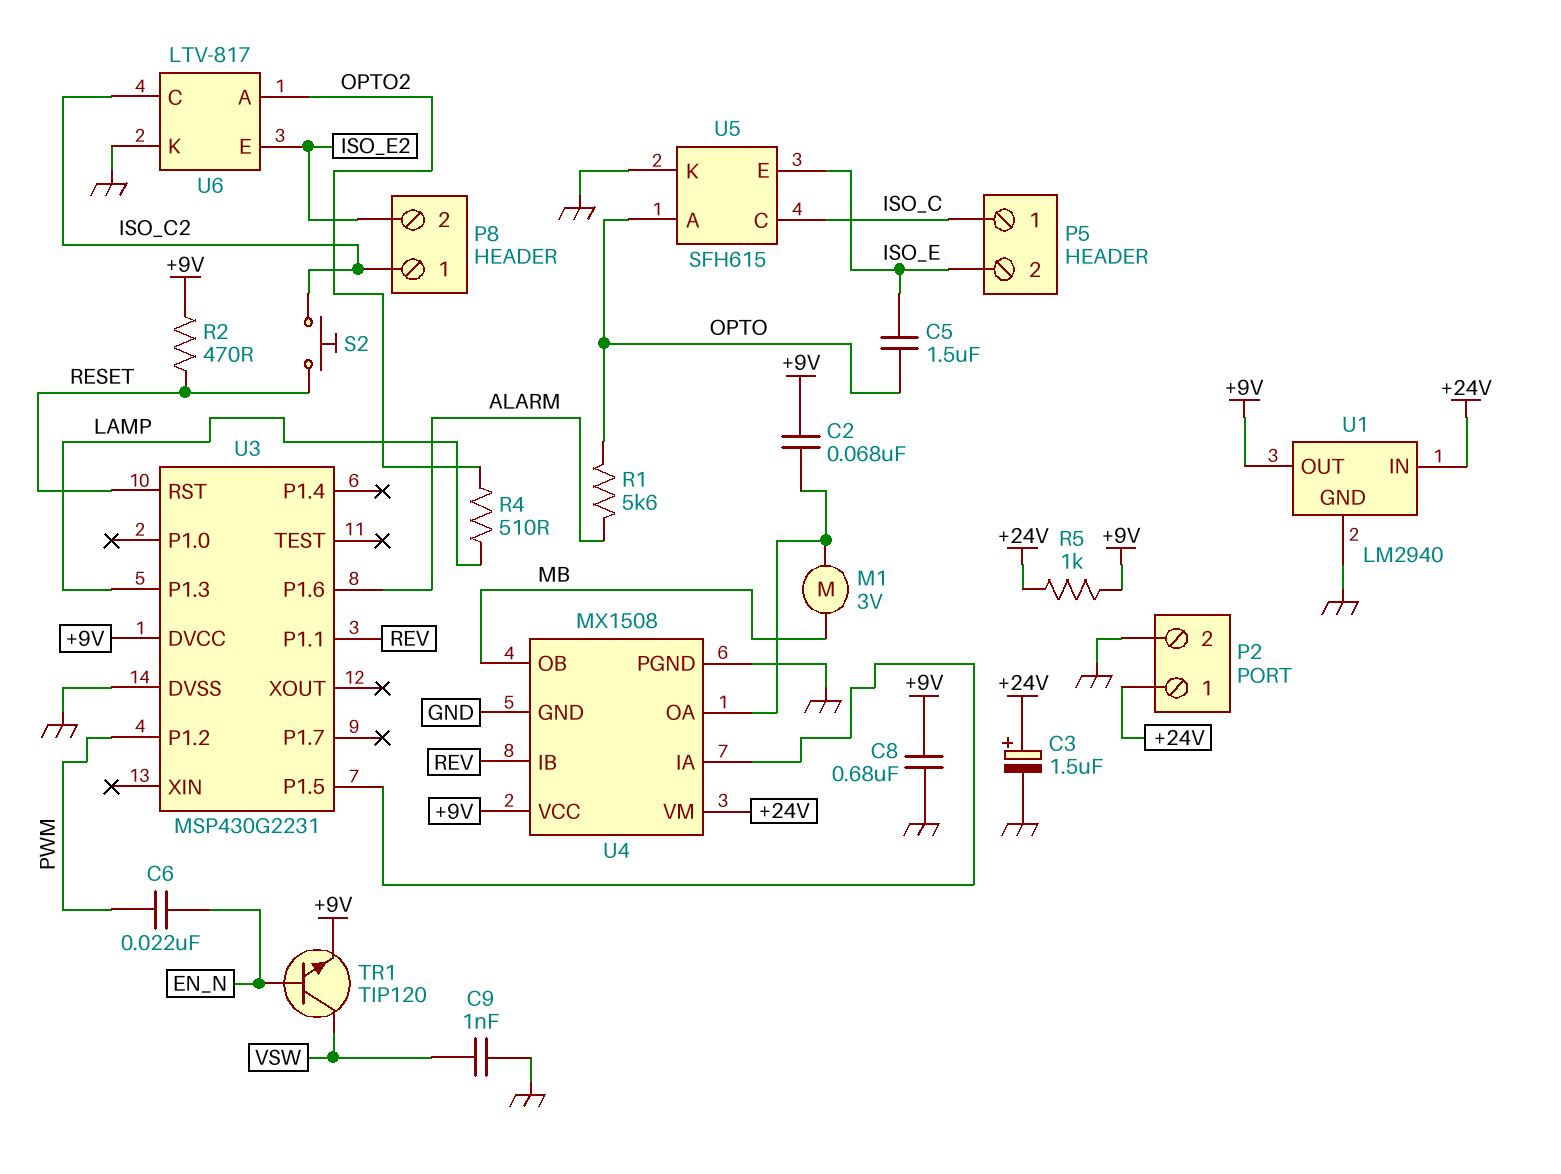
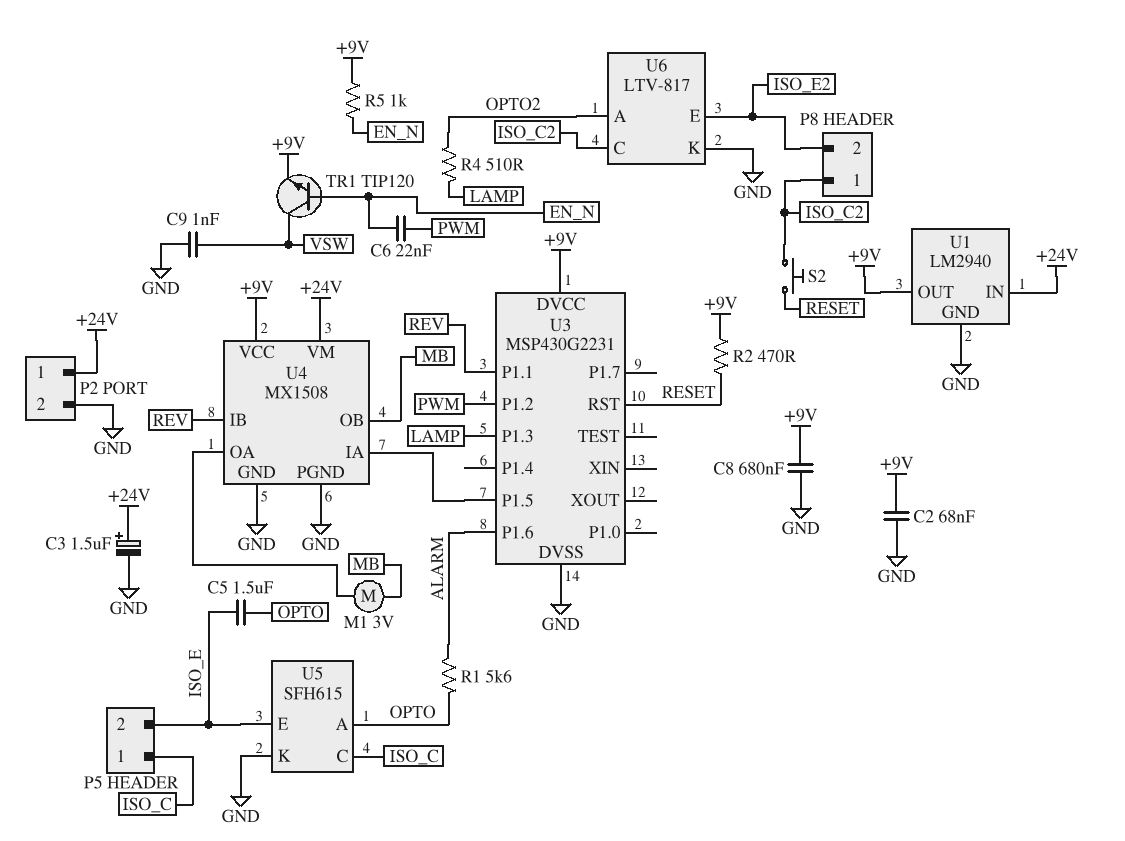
C2: 68nF (+9V, U4/OA) -> 68nF (+9V, GND)
R5: 1k (+9V, +24V) -> 1k (+9V, EN_N)

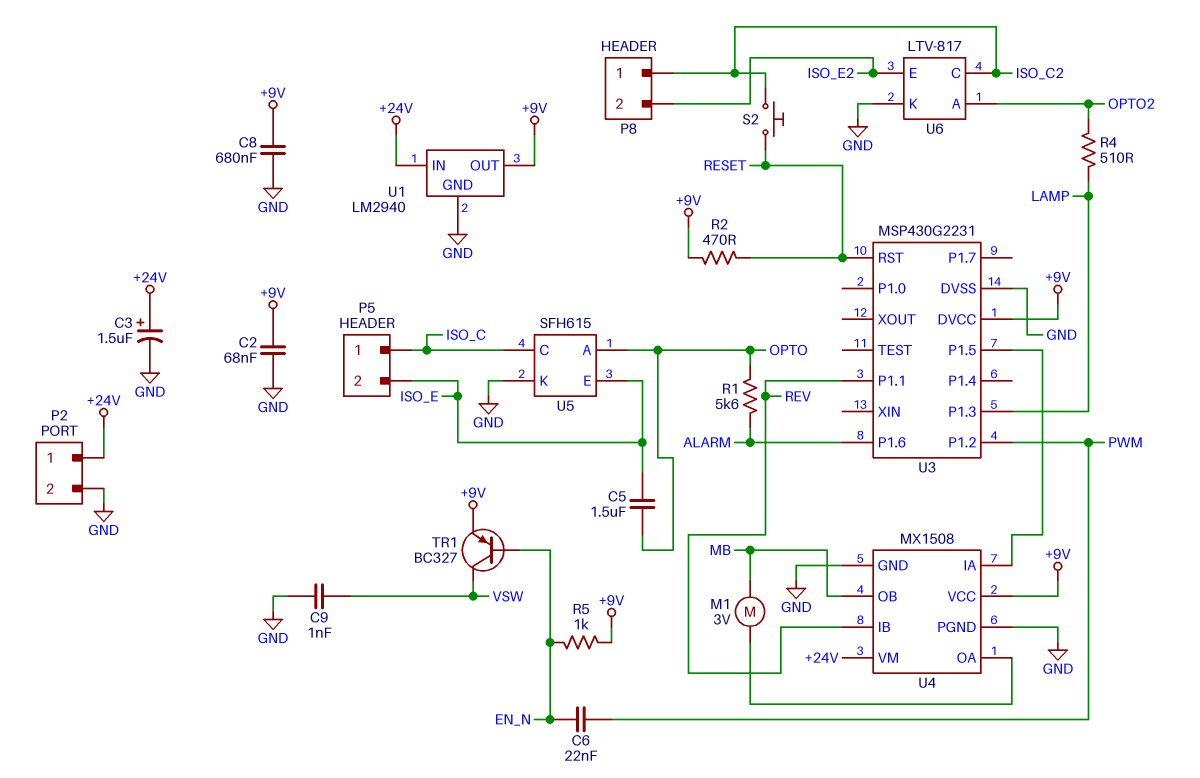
TR1: NPN TIP120 (B EN_N, C VSW, E +9V) -> PNP BC327 (B EN_N, C VSW, E +9V)

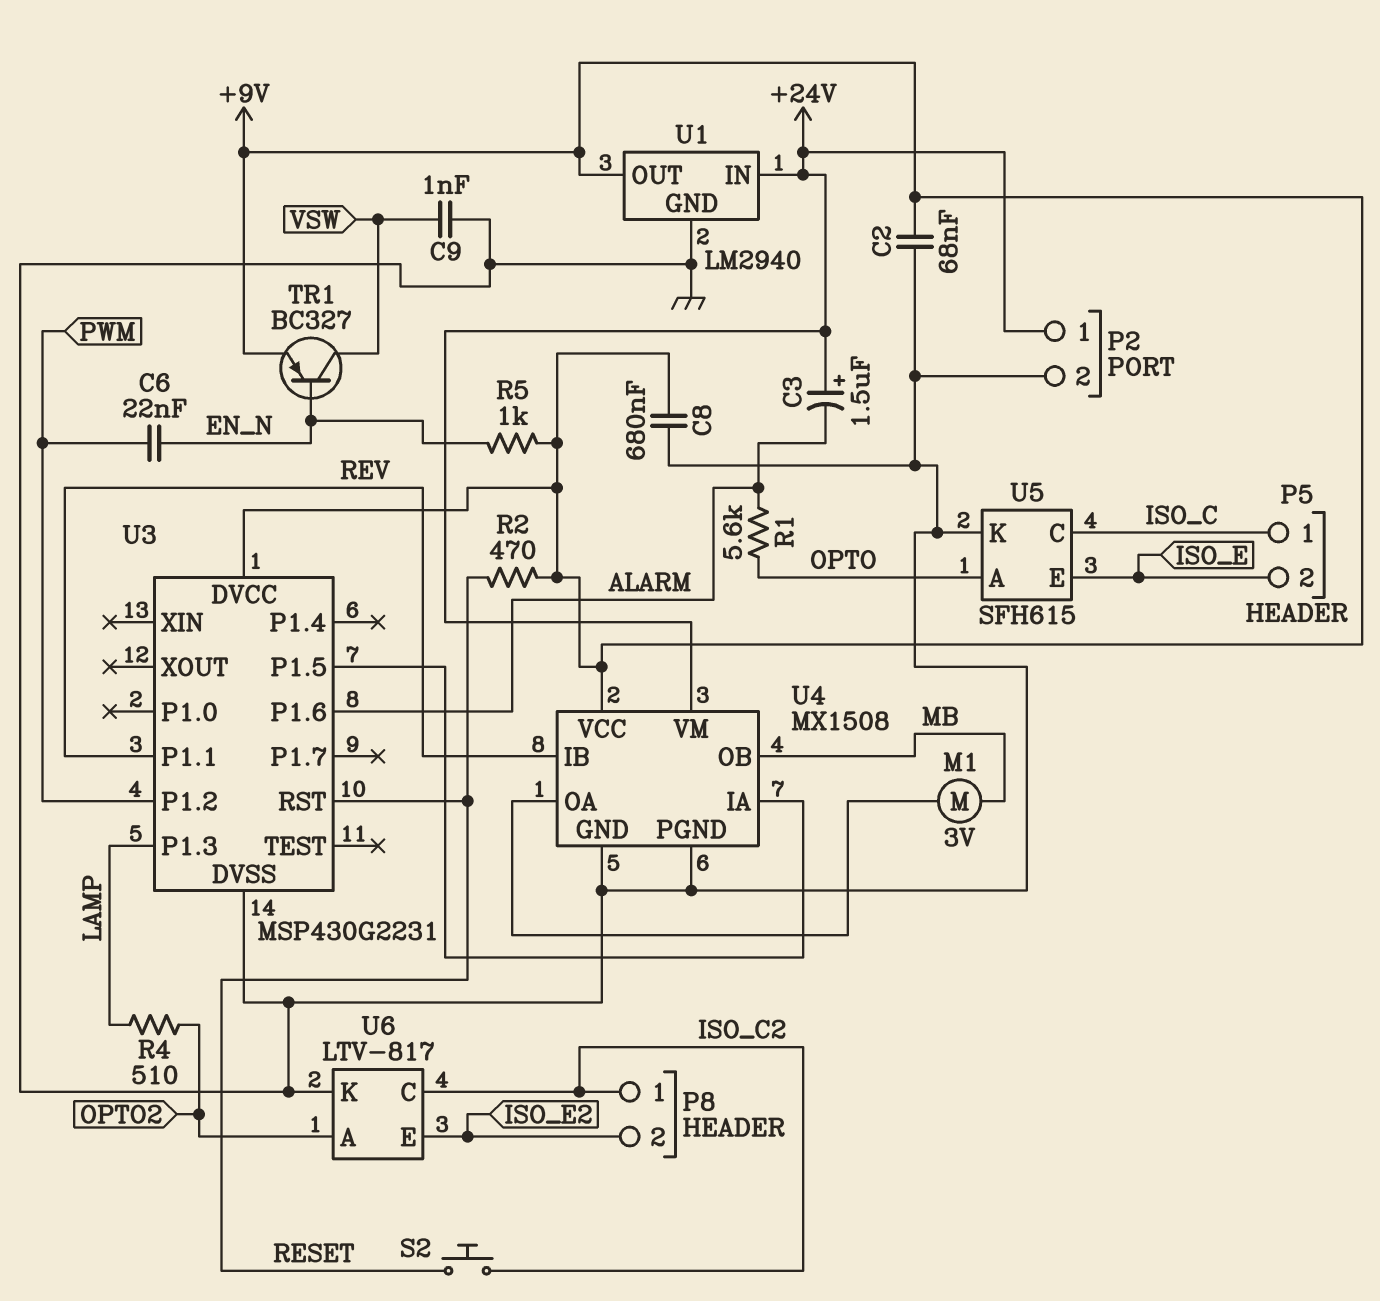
C3: 1.5uF (plus +24V, minus GND) -> 1.5uF (plus +24V, minus ALARM)
C5: 1.5uF (ISO_E, OPTO) -> none

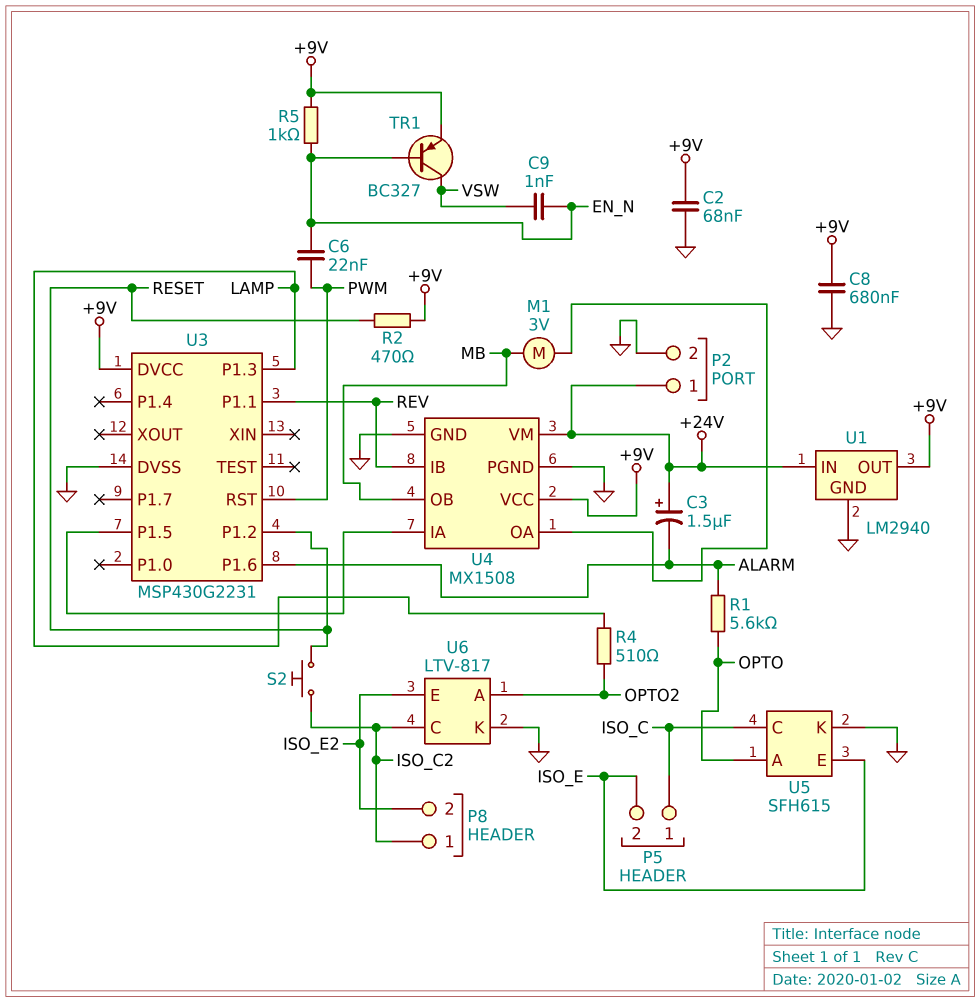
C9: 1nF (GND, VSW) -> 1nF (EN_N, VSW)
U3 pin P1.2: PWM -> RESET
U3 pin RST: RESET -> PWM

